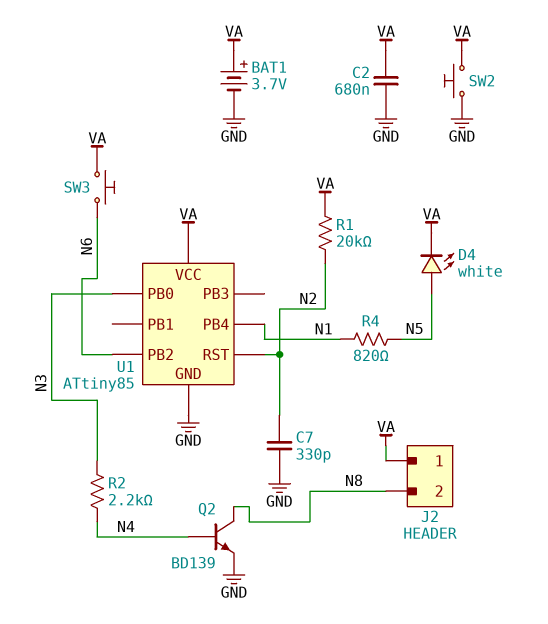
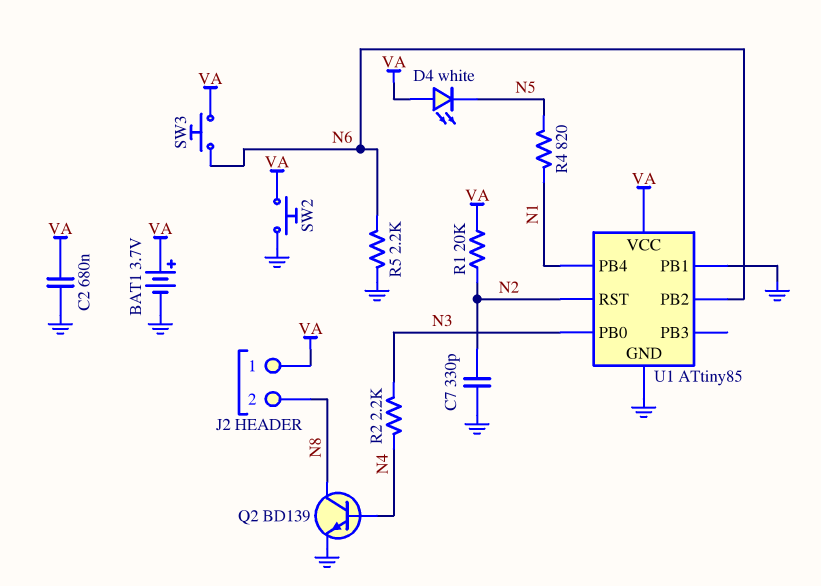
D4: LED white (A N5, K VA) -> LED white (A VA, K N5)
R5: none -> 2.2k (GND, N6)
U1 pin PB1: none -> GND

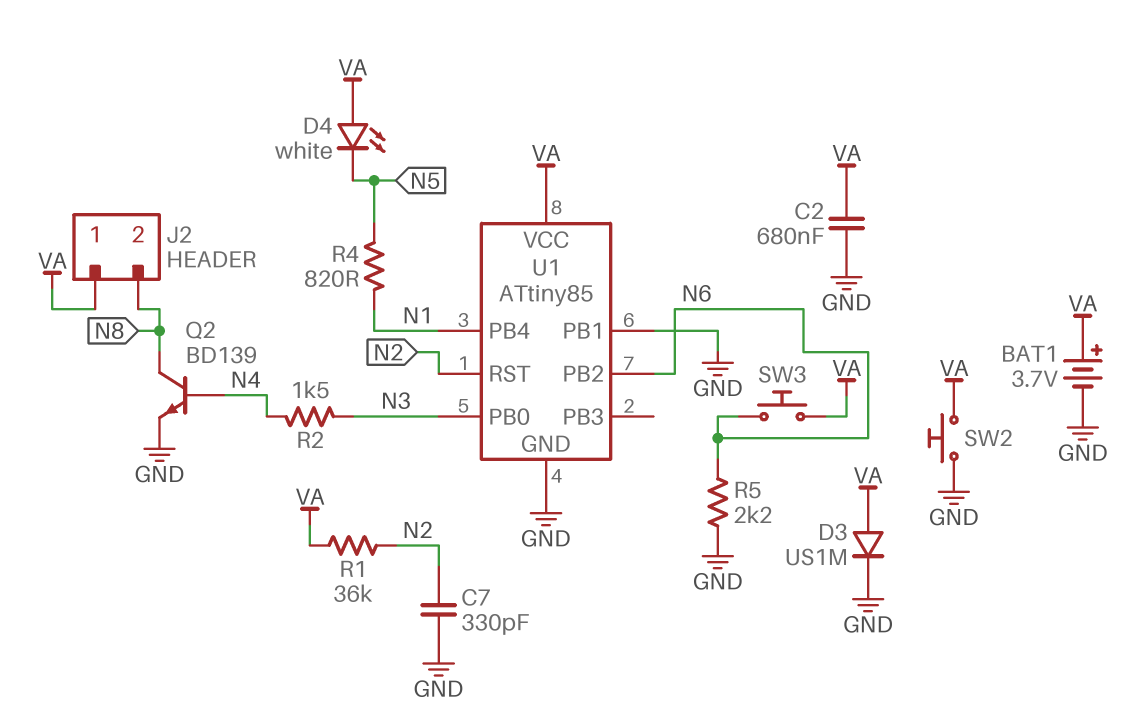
D3: none -> diode US1M (A VA, K GND)
R1: 20k (N2, VA) -> 36k (N2, VA)
R2: 2.2k (N3, N4) -> 1.5k (N3, N4)

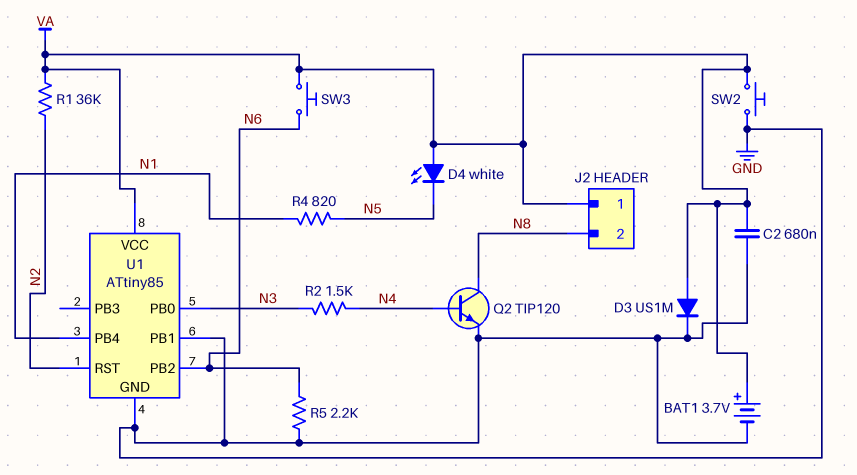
C7: 330pF (GND, N2) -> none
Q2: NPN BD139 (B N4, C N8, E GND) -> NPN TIP120 (B N4, C N8, E GND)

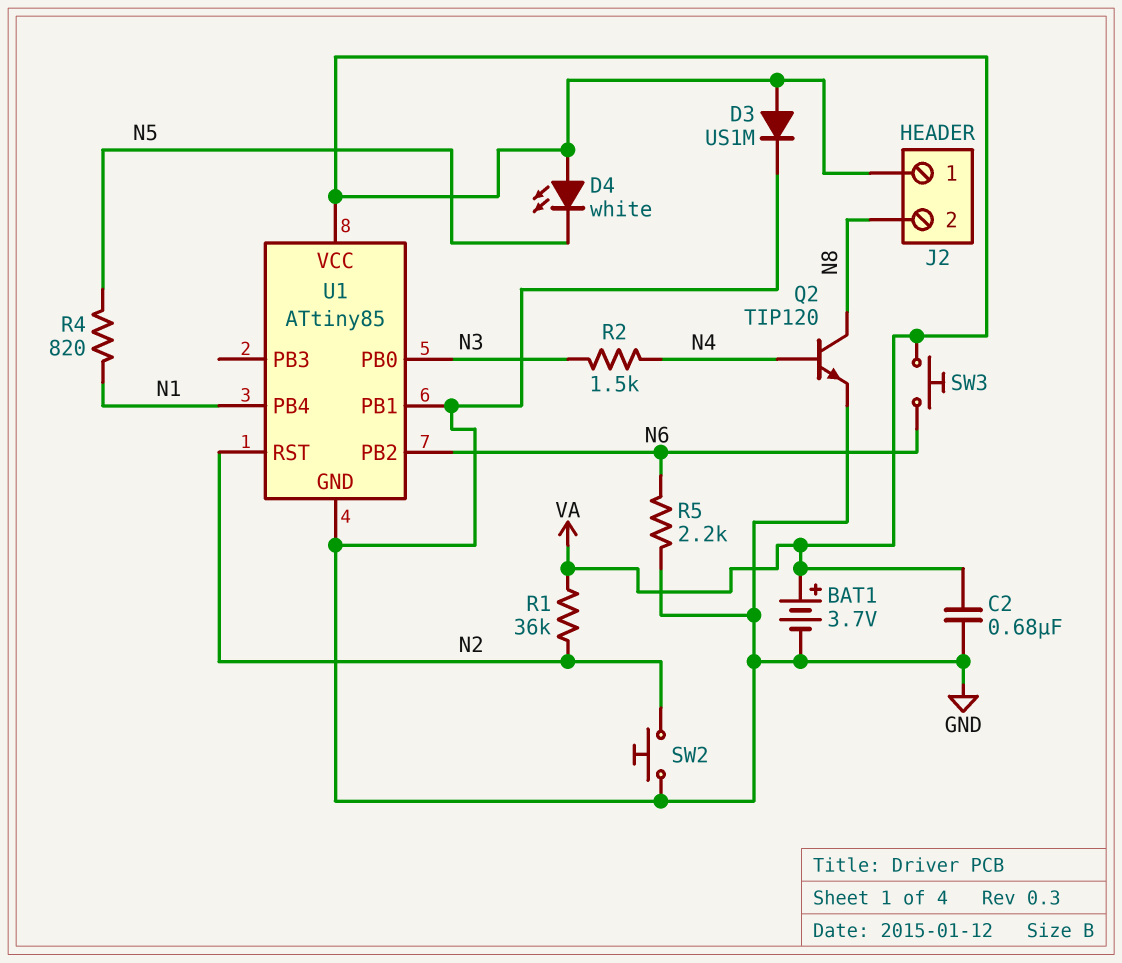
SW2: button (GND, VA) -> button (GND, N2)

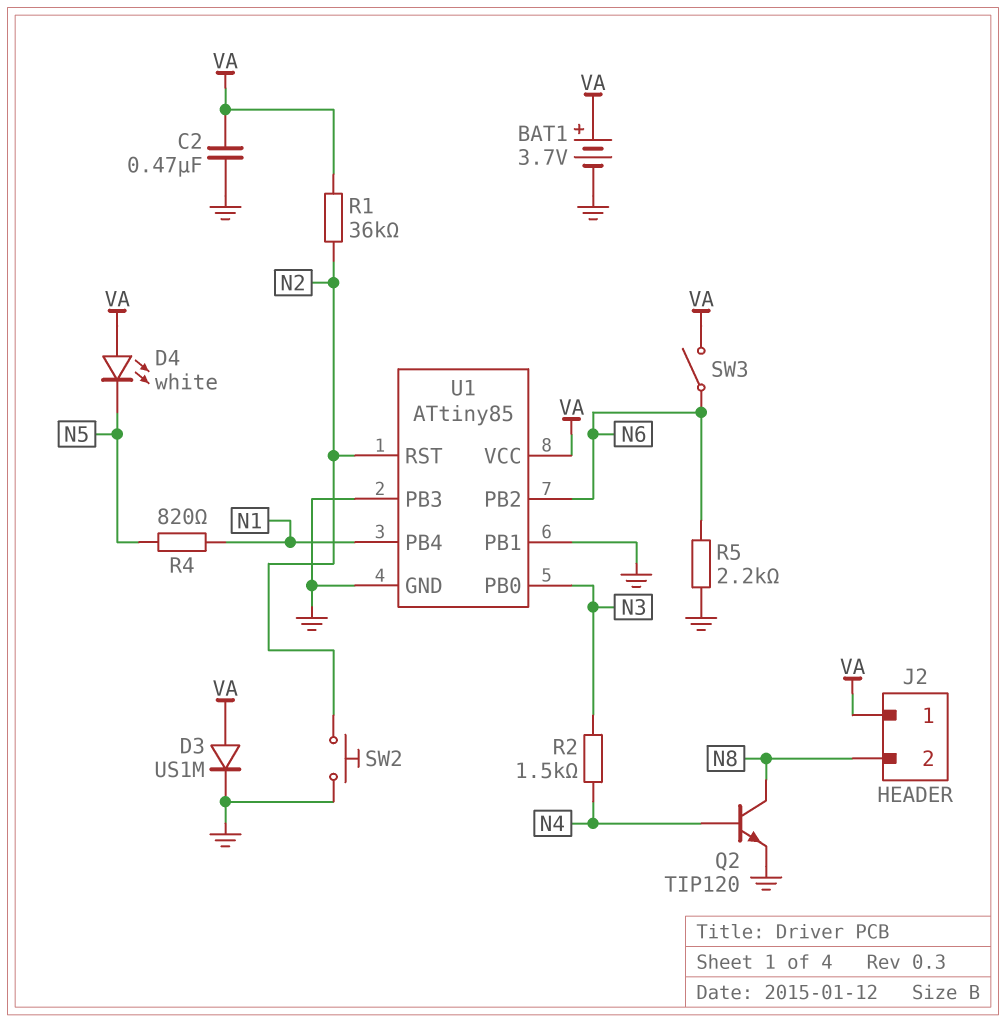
C2: 680nF (GND, VA) -> 470nF (GND, VA)
SW3: button (N6, VA) -> switch (N6, VA)
U1 pin PB3: none -> GND

